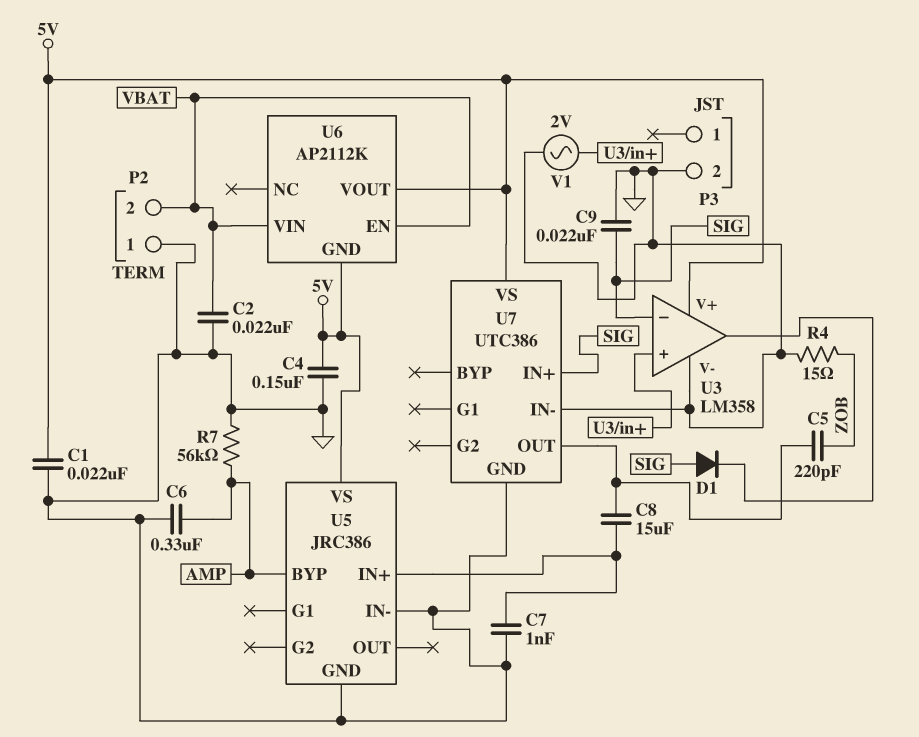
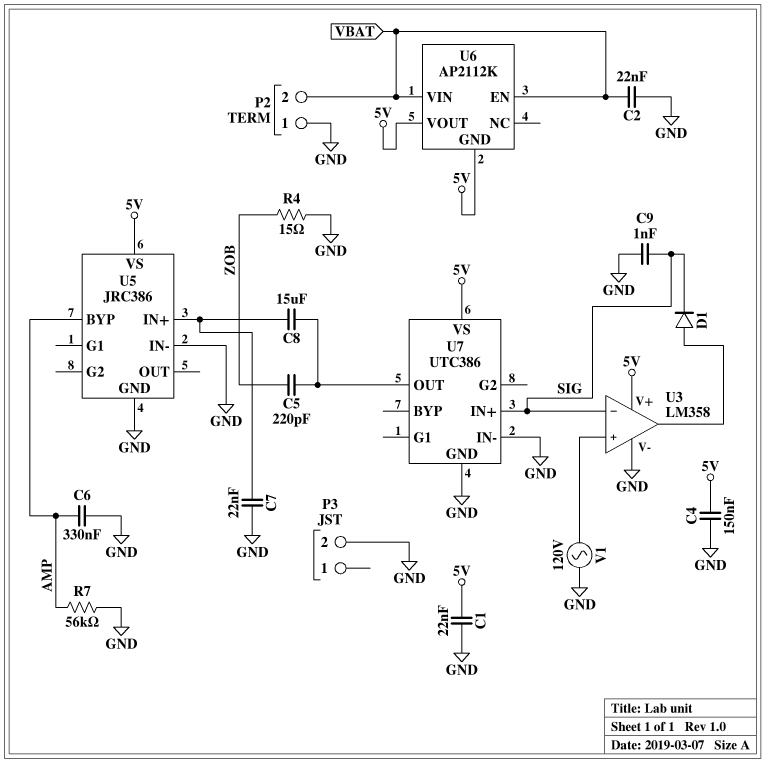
C7: 1nF (GND, U5/IN+) -> 22nF (GND, U5/IN+)
C9: 22nF (GND, SIG) -> 1nF (GND, SIG)
D1: diode (A SIG, K U3/out) -> diode (A U3/out, K SIG)
V1: AC 2V (GND, U3/in+) -> AC 120V (GND, U3/in+)

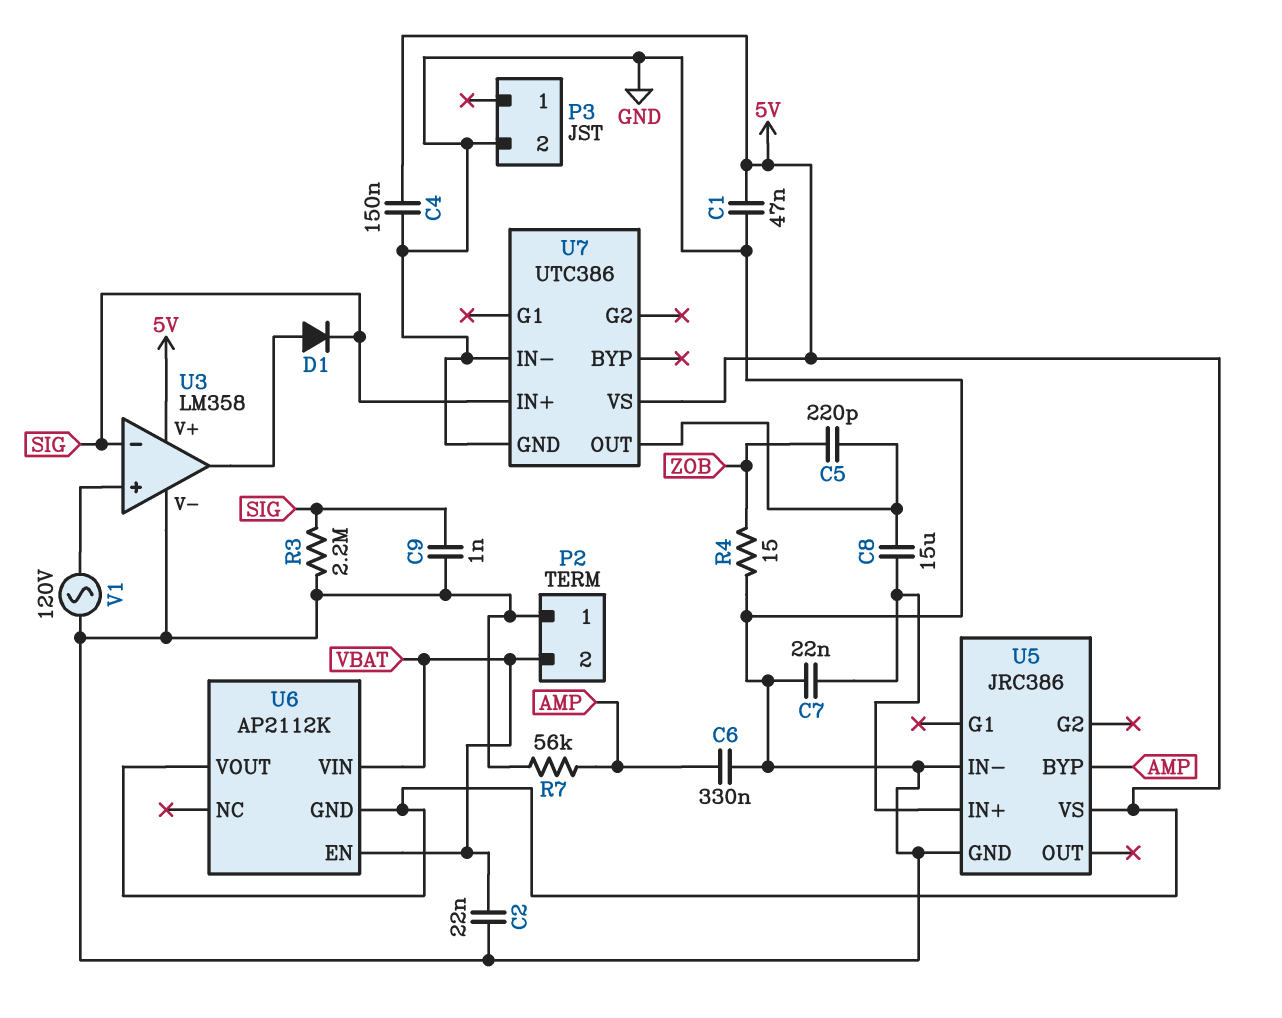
C1: 22nF (5V, GND) -> 47nF (5V, GND)
R3: none -> 2.2M (GND, SIG)

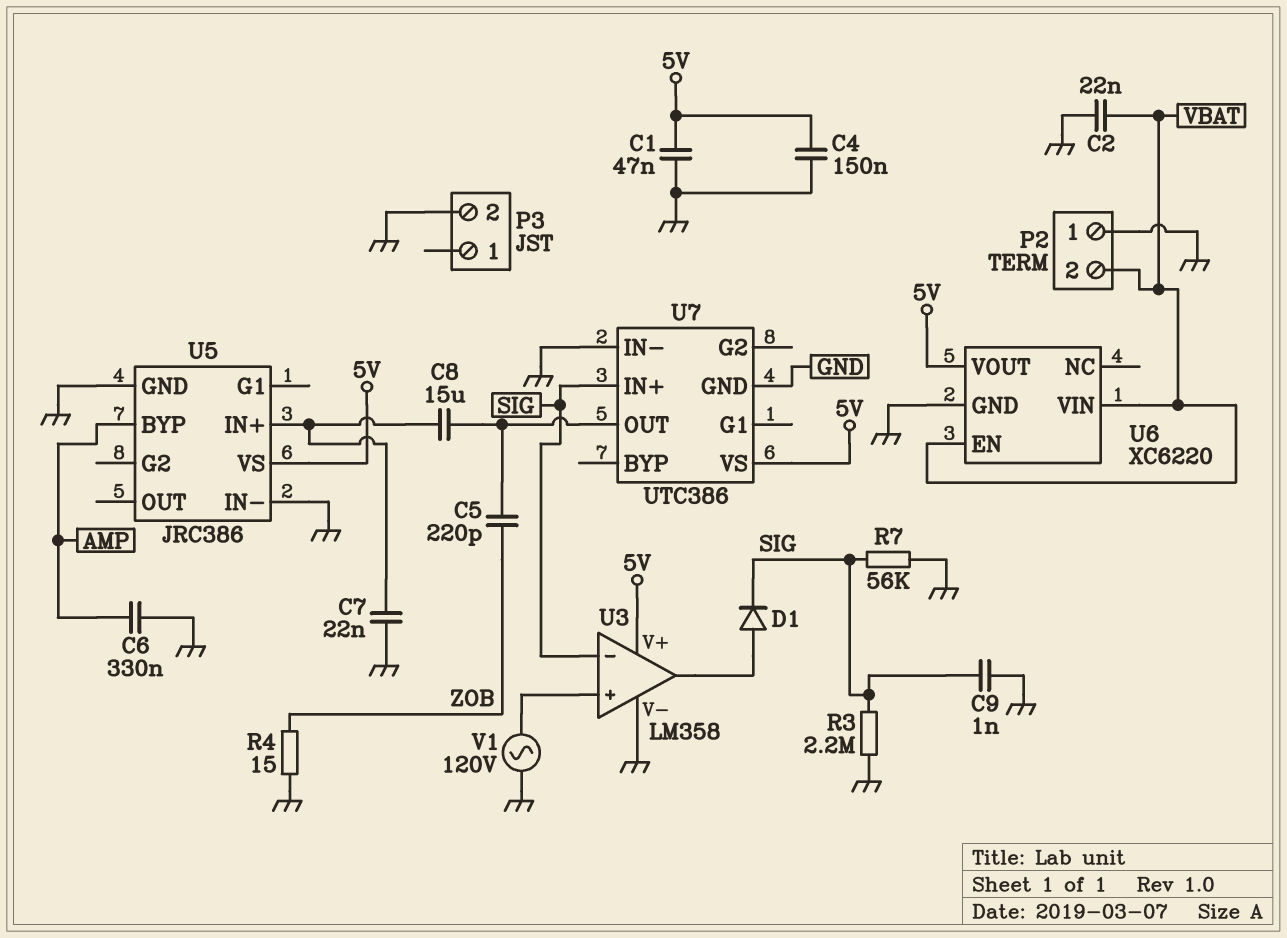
R7: 56k (AMP, GND) -> 56k (GND, SIG)
U6: AP2112K -> XC6220
U6 pin GND: 5V -> GND

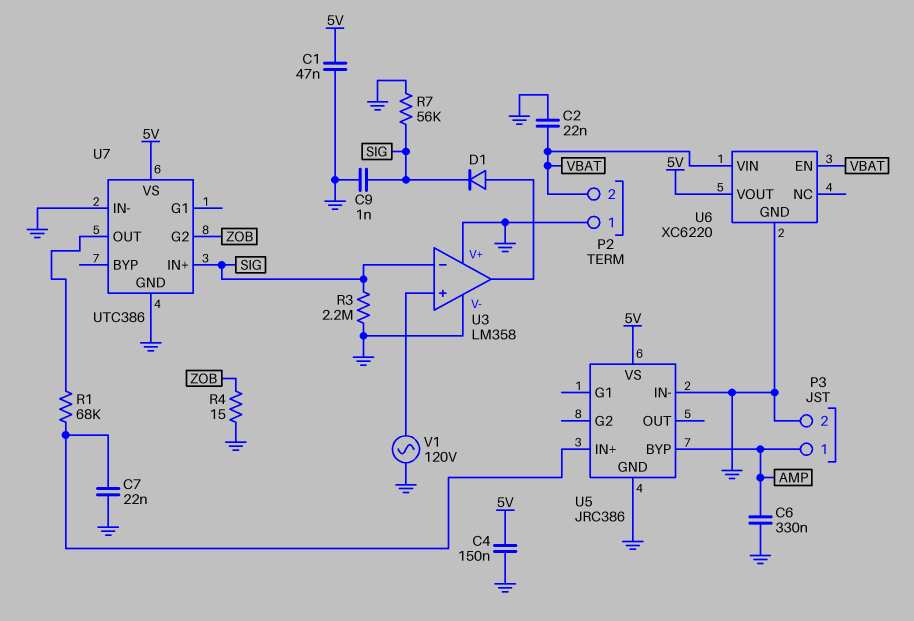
C5: 220pF (U7/OUT, ZOB) -> none
C8: 15uF (U5/IN+, U7/OUT) -> none
P3 pin 1: none -> AMP
R1: none -> 68k (U5/IN+, U7/OUT)
U3 pin V+: 5V -> GND
U7 pin G2: none -> ZOB

